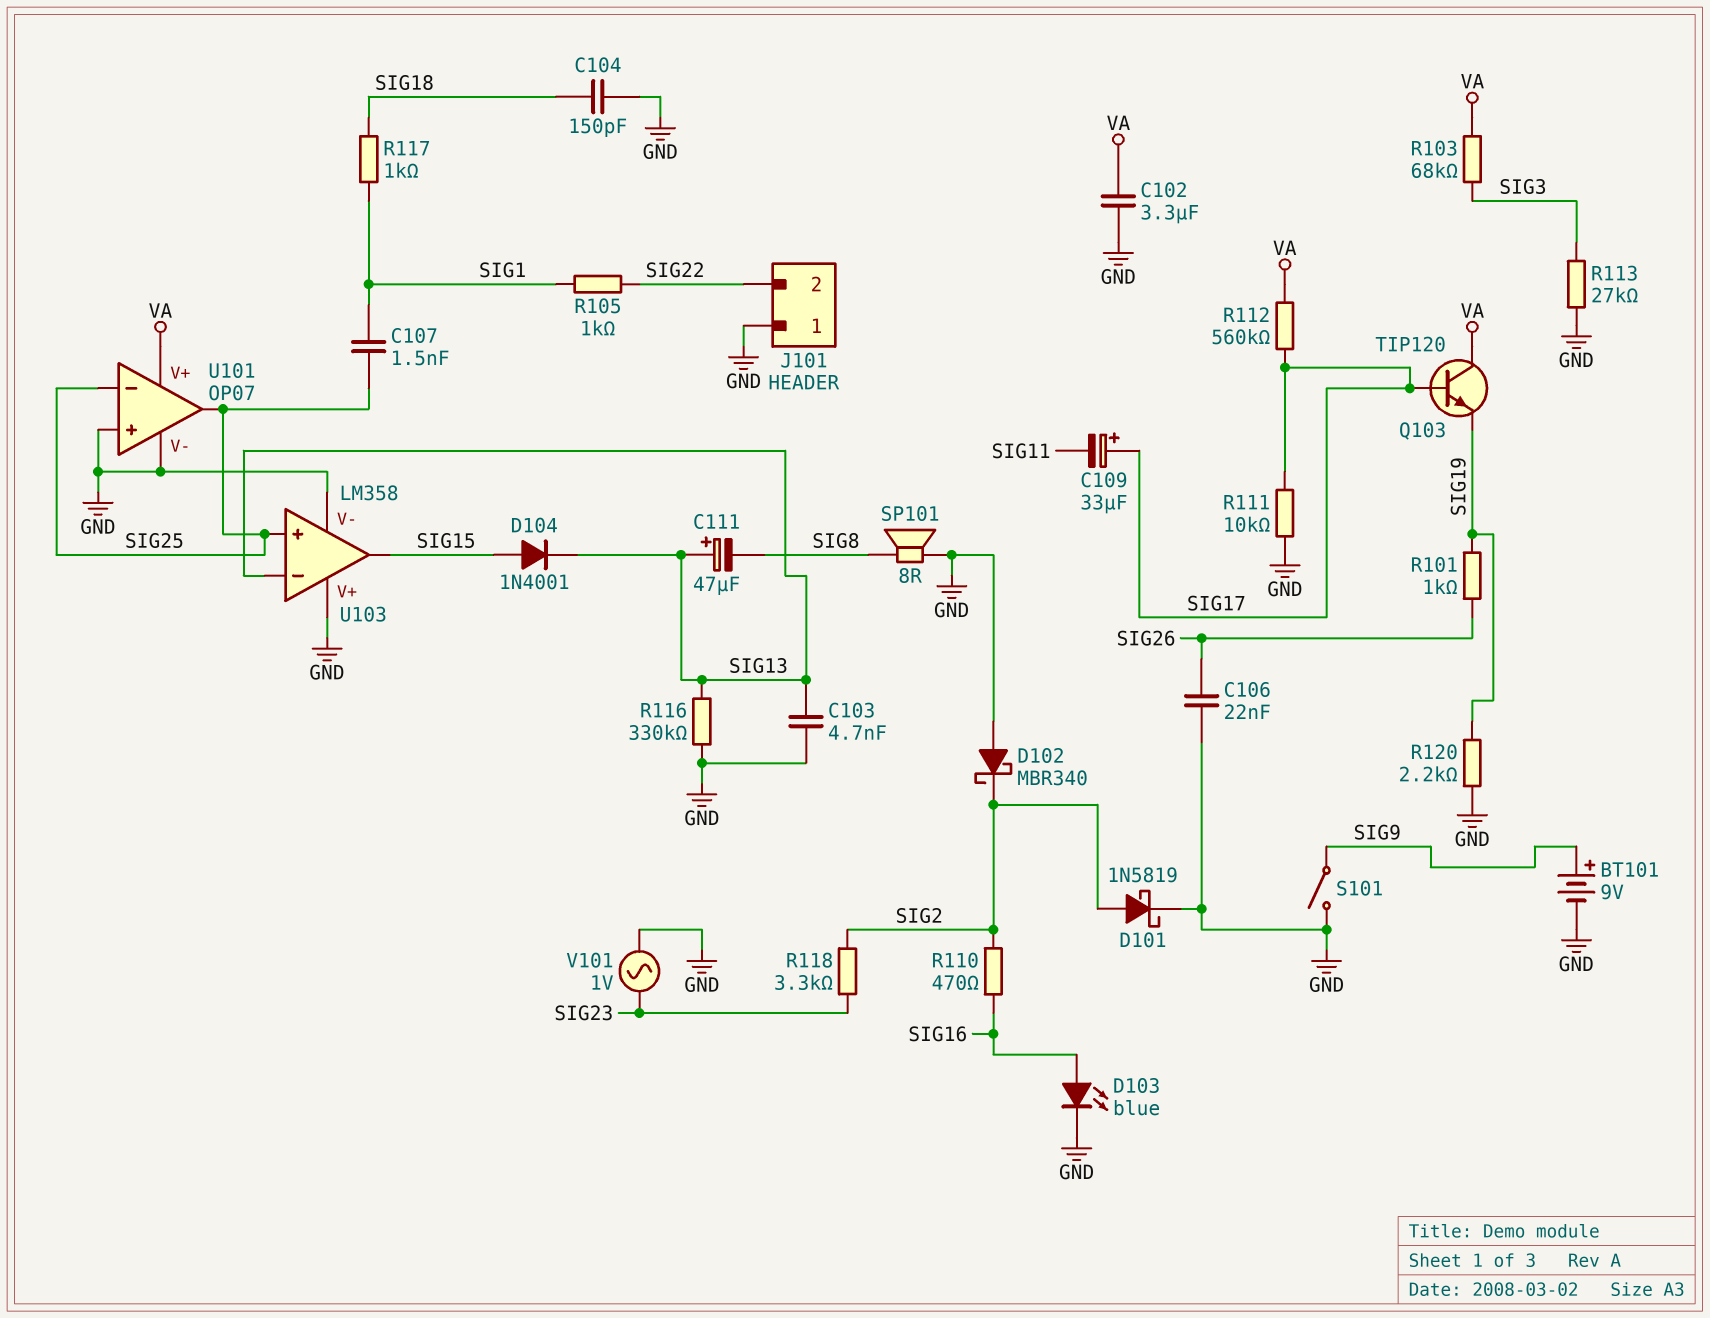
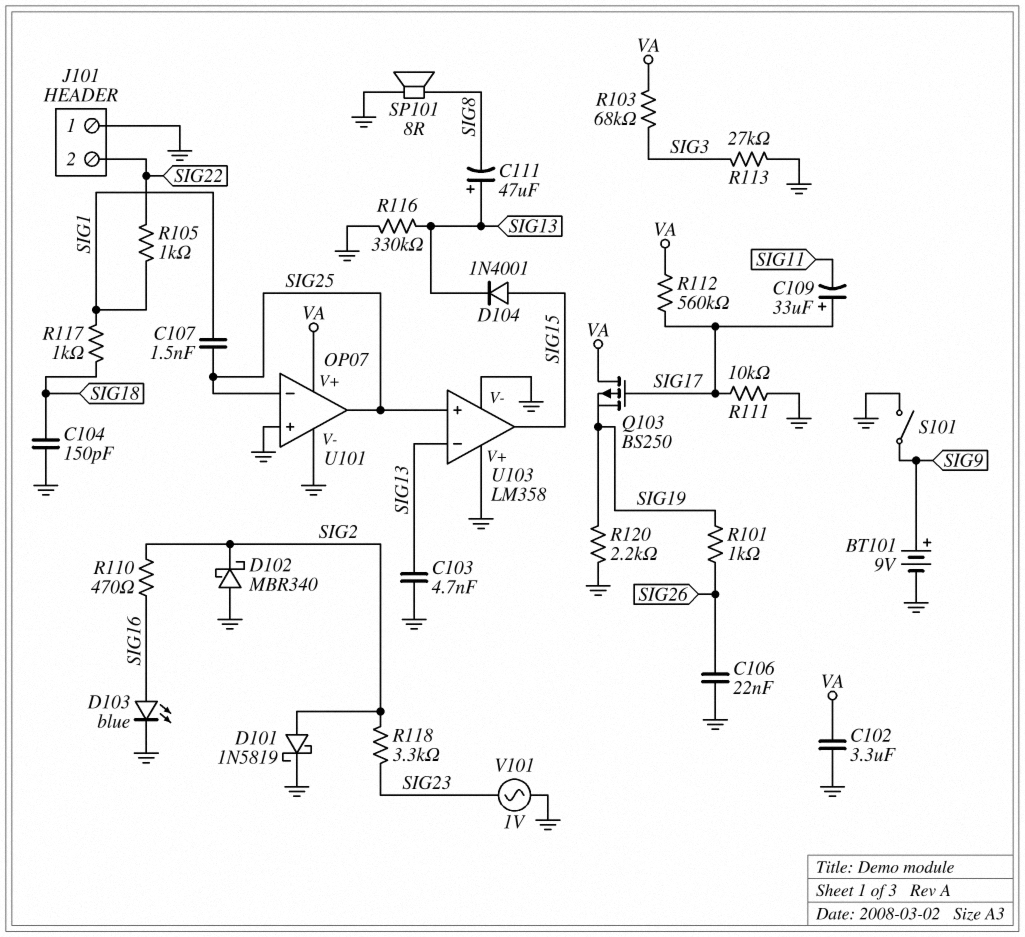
Q103: NPN TIP120 (B SIG17, C VA, E SIG19) -> PMOS BS250 (G SIG17, D VA, S SIG19)

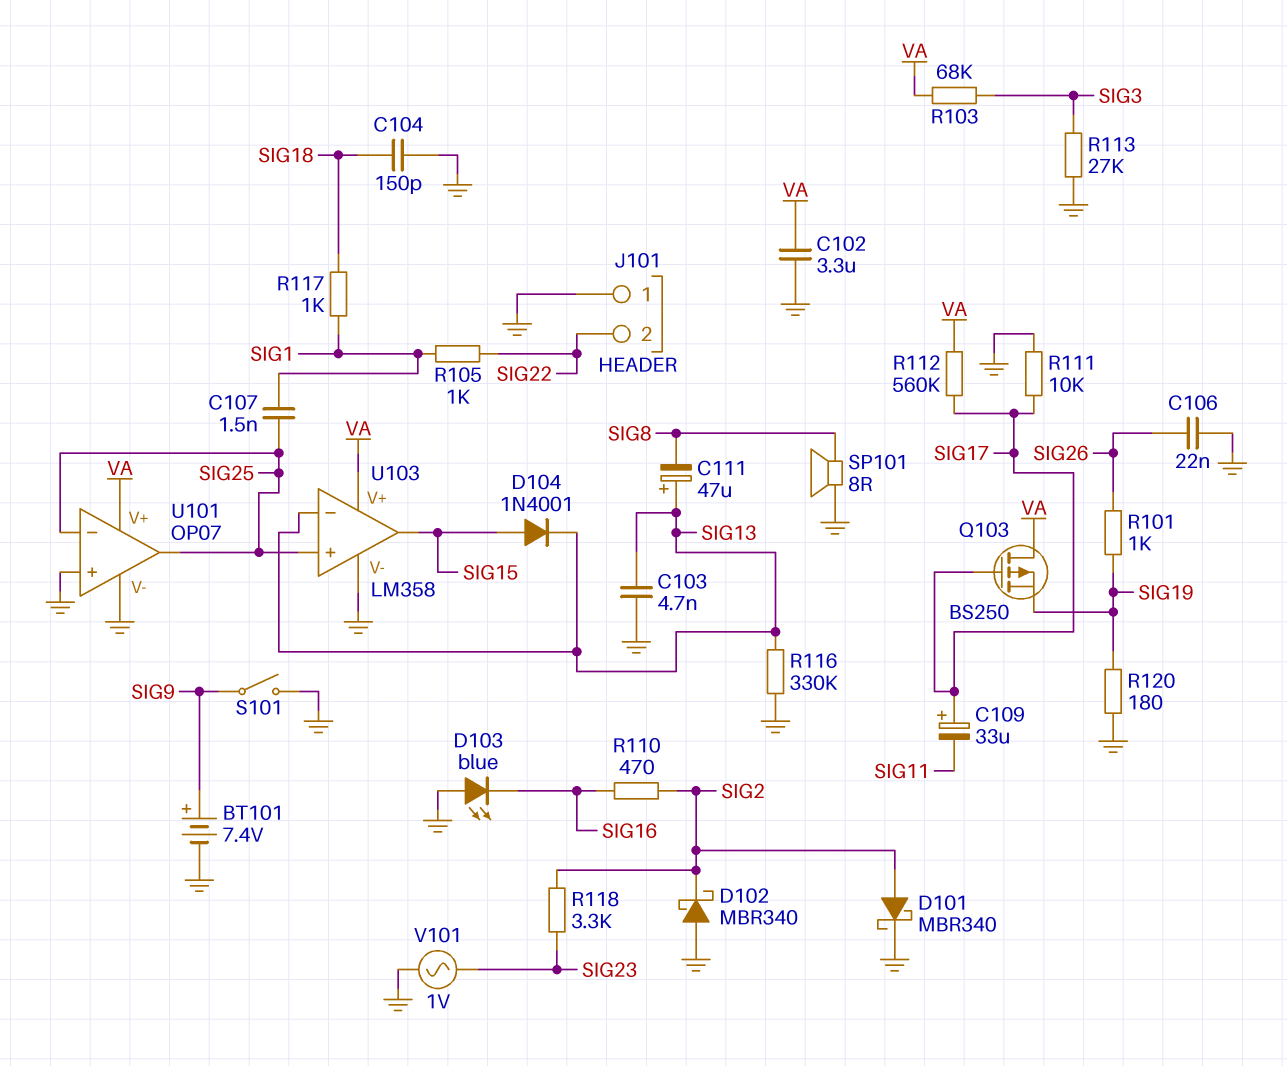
BT101: 9V (plus SIG9, minus GND) -> 7.4V (plus SIG9, minus GND)
D101: schottky 1N5819 (A SIG2, K GND) -> schottky MBR340 (A SIG2, K GND)
D103: LED blue (A SIG16, K GND) -> LED blue (A GND, K SIG16)
R120: 2.2k (GND, SIG19) -> 180 (GND, SIG19)
U103 pin V+: GND -> VA

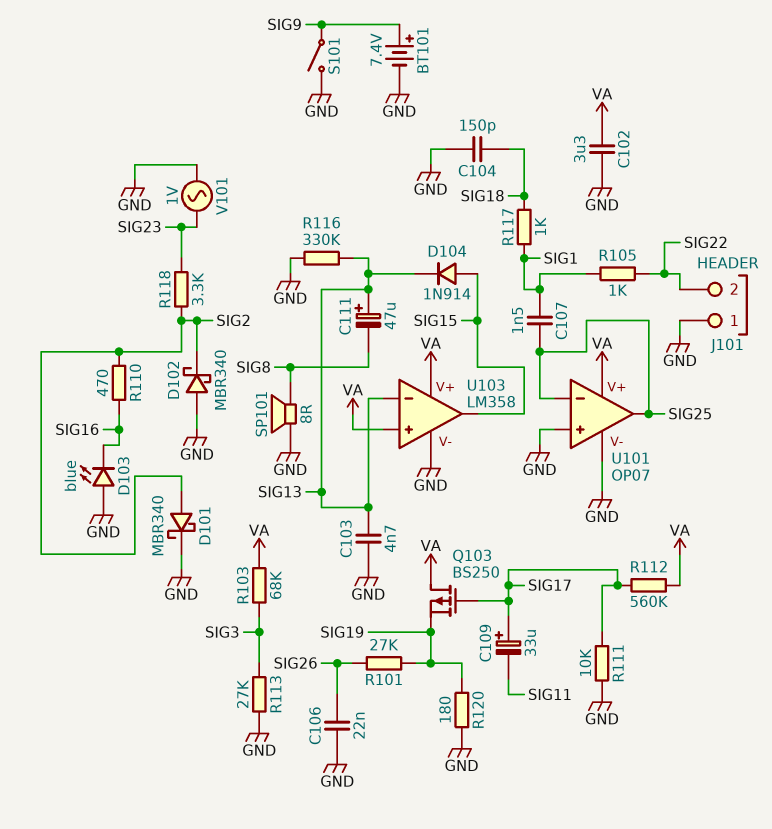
D104: diode 1N4001 (A SIG15, K SIG13) -> diode 1N914 (A SIG15, K SIG13)
R101: 1k (SIG19, SIG26) -> 27k (SIG19, SIG26)
U103 pin in+: SIG25 -> VA

